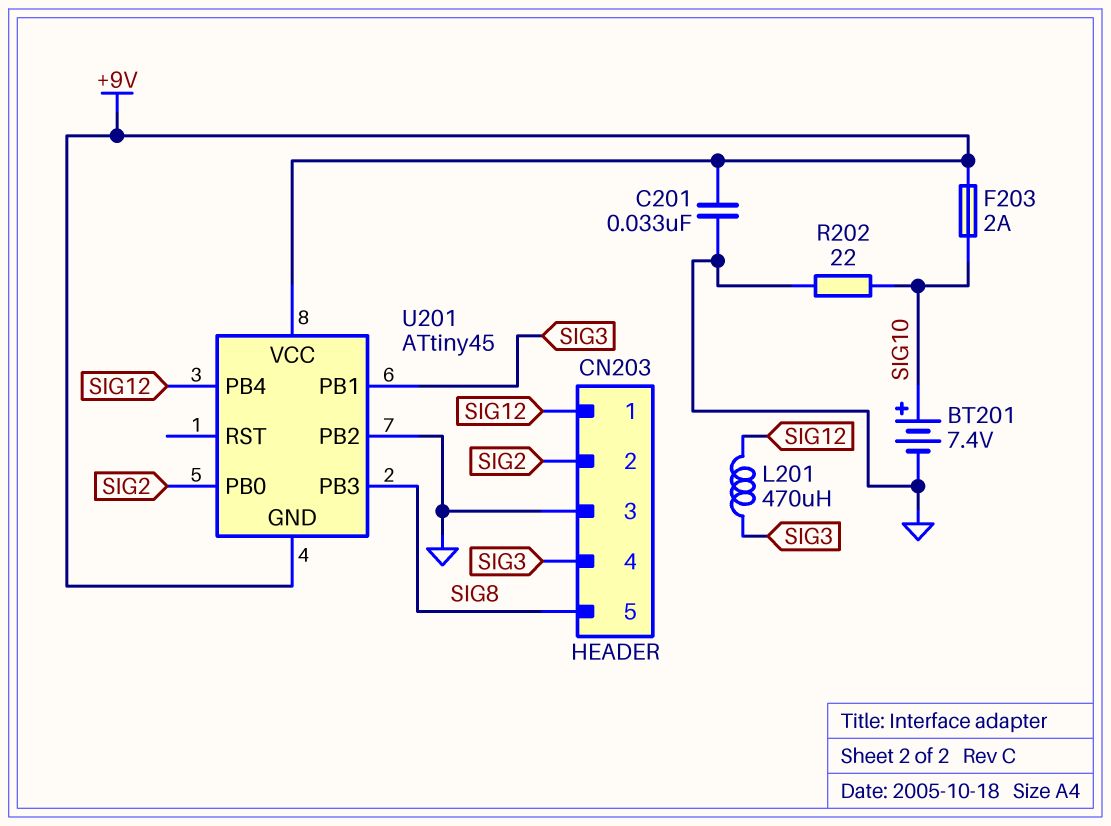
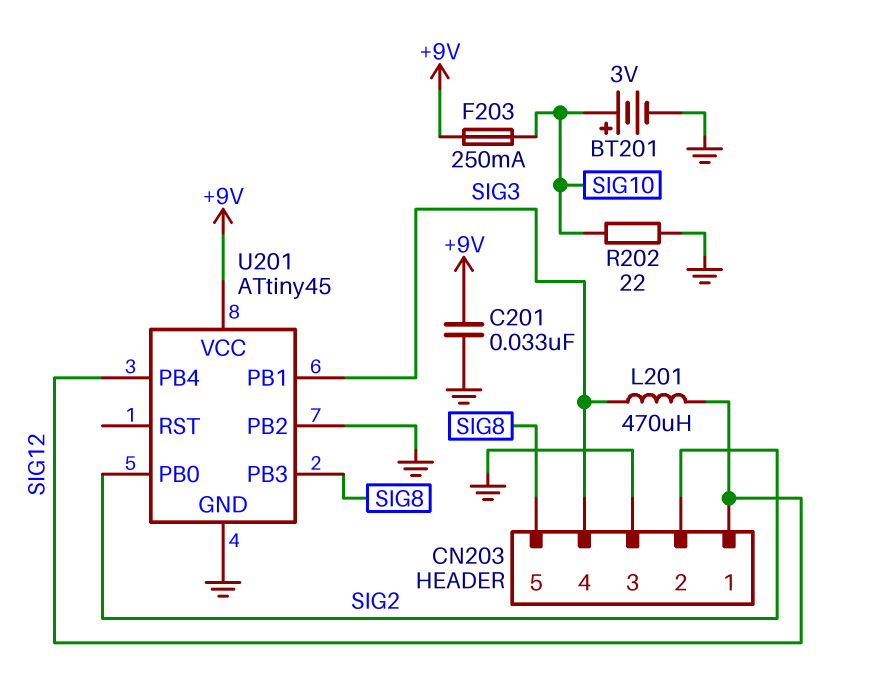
BT201: 7.4V (plus SIG10, minus GND) -> 3V (plus SIG10, minus GND)
F203: 2A (+9V, SIG10) -> 250mA (+9V, SIG10)
U201 pin GND: +9V -> GND

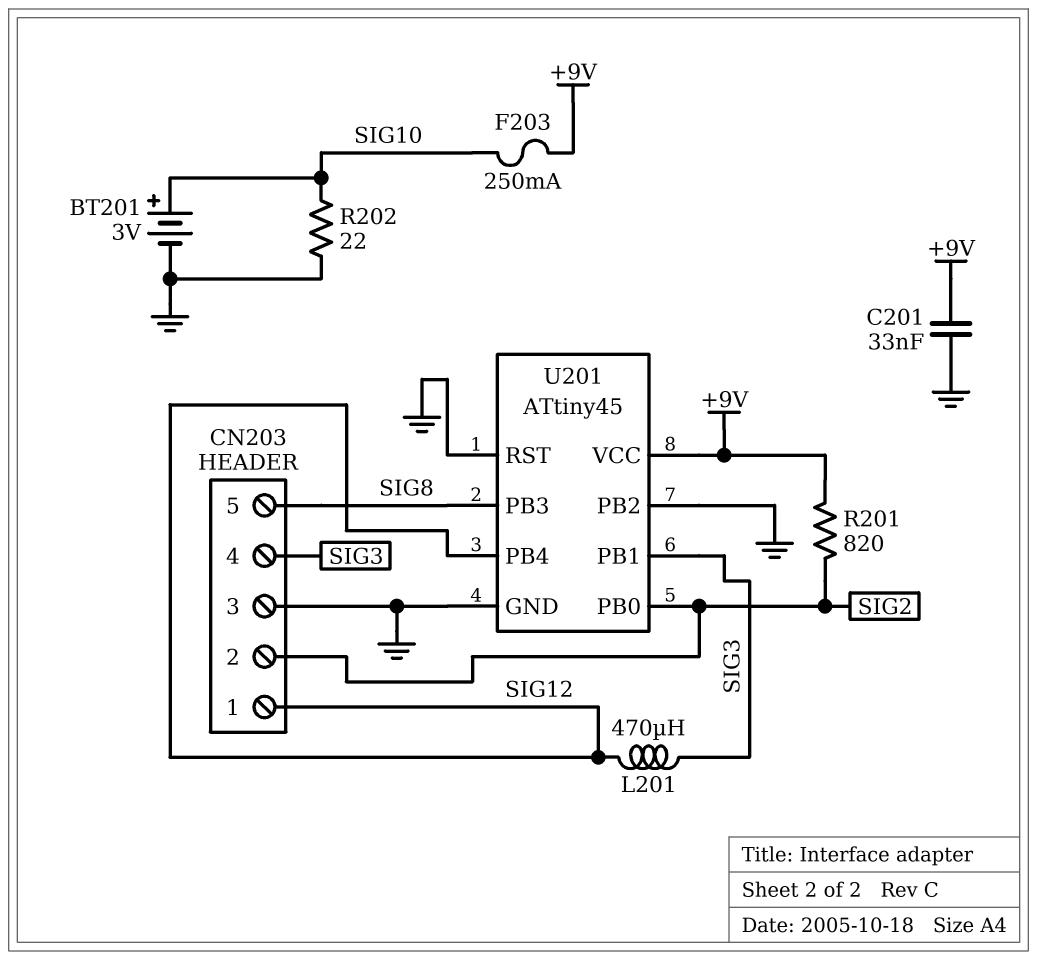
R201: none -> 820 (+9V, SIG2)
U201 pin RST: none -> GND

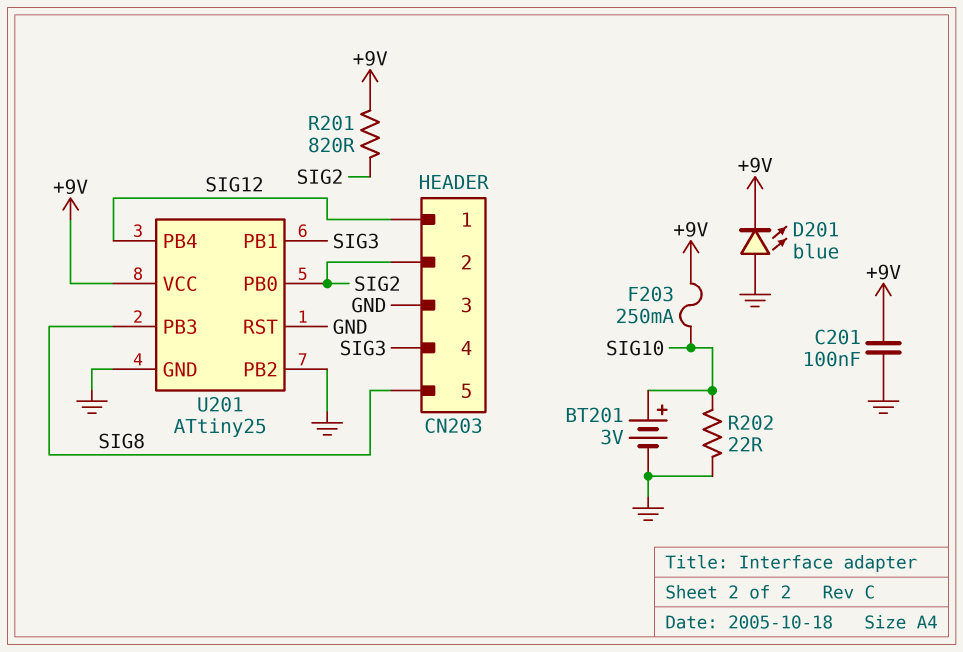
C201: 33nF (+9V, GND) -> 100nF (+9V, GND)
D201: none -> LED blue (A GND, K +9V)
L201: 470uH (SIG3, SIG12) -> none
U201: ATtiny45 -> ATtiny25

